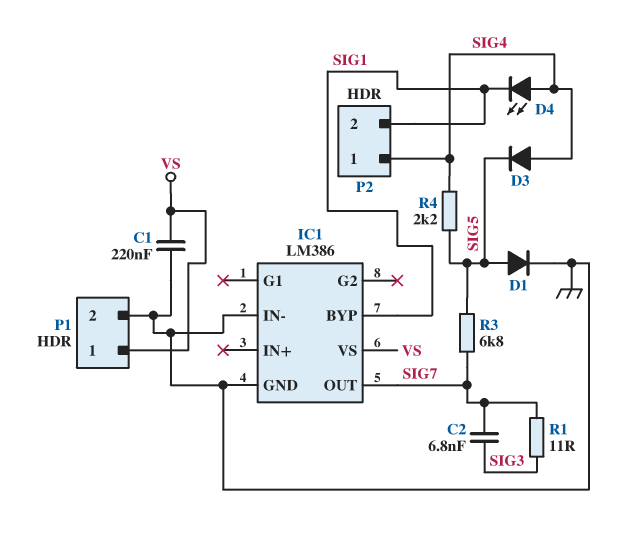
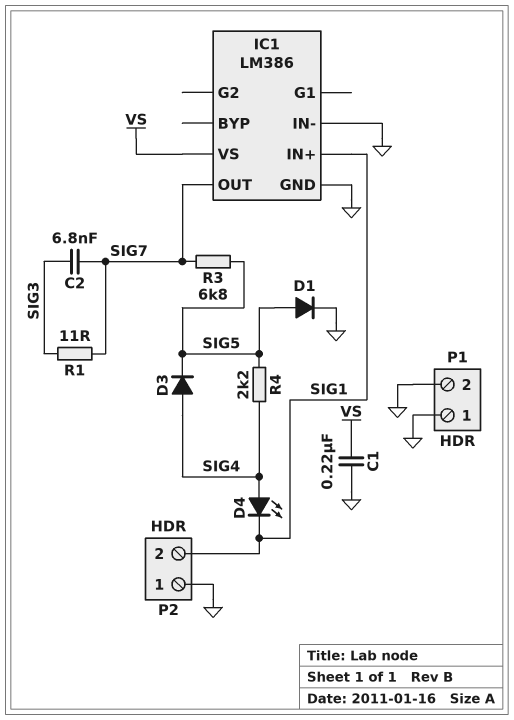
IC1 pin BYP: SIG1 -> none
IC1 pin IN+: none -> SIG1
P1 pin 1: VS -> GND
P2 pin 1: SIG4 -> GND

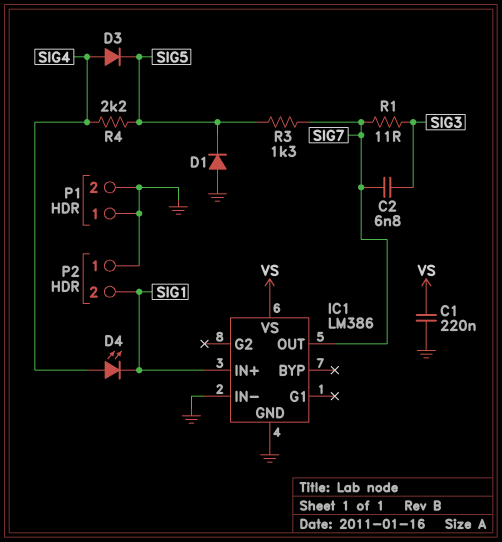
D1: diode (A SIG5, K GND) -> diode (A GND, K SIG5)
R3: 6.8k (SIG5, SIG7) -> 1.3k (SIG5, SIG7)

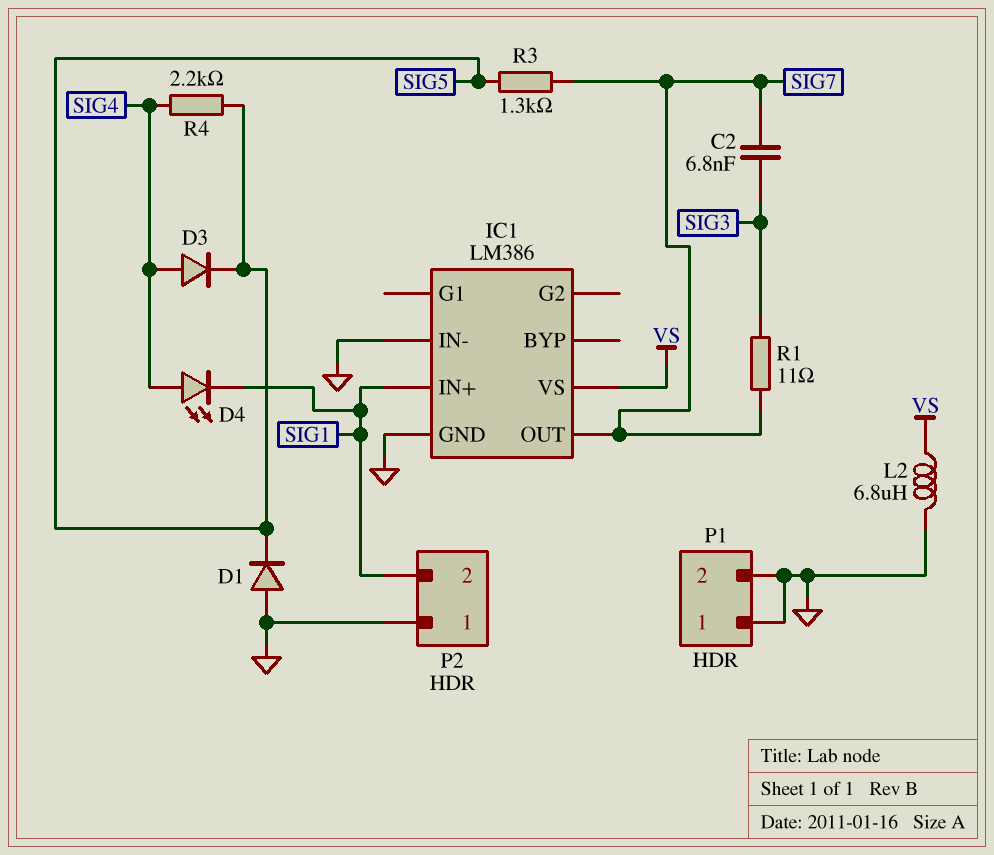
C1: 220nF (GND, VS) -> none
L2: none -> 6.8uH (GND, VS)

